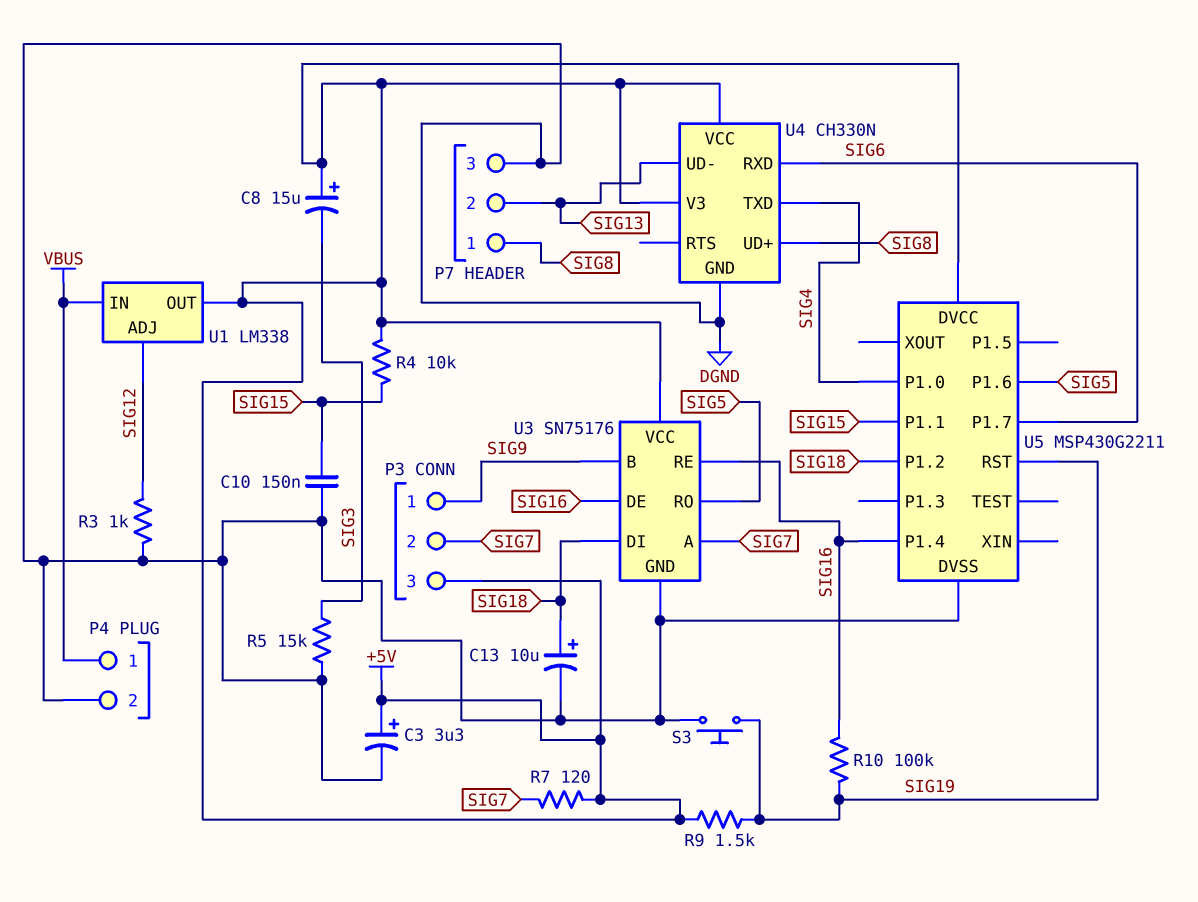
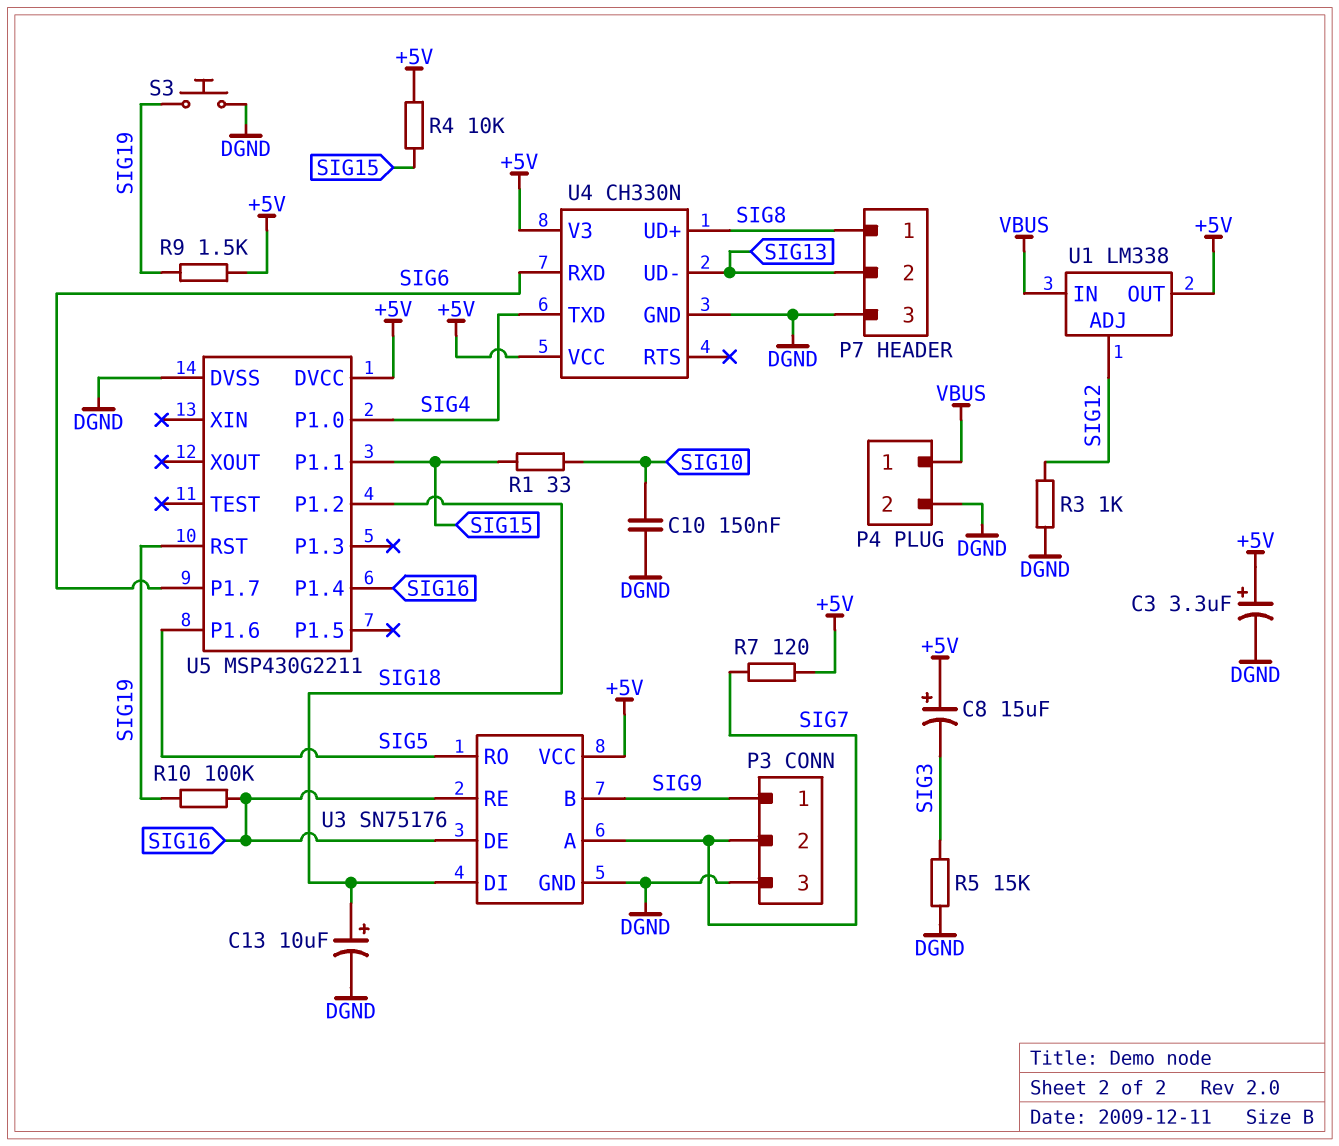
C10: 150nF (DGND, SIG15) -> 150nF (DGND, SIG10)
P3 pin 3: +5V -> DGND
R1: none -> 33 (SIG10, SIG15)

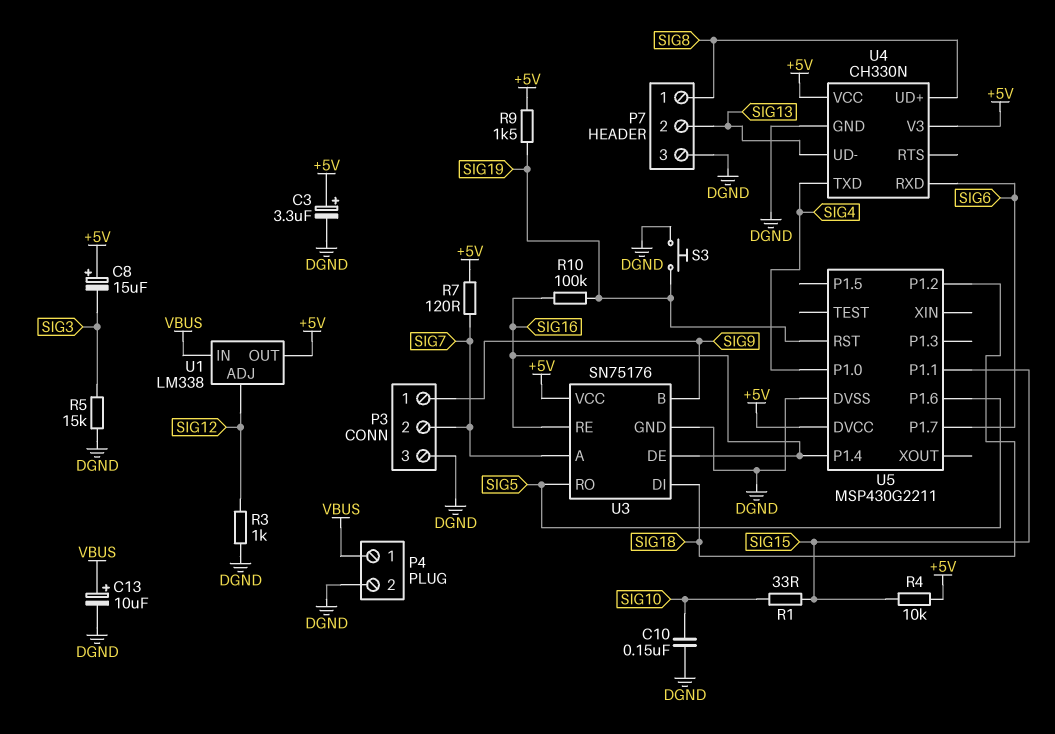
C13: 10uF (plus SIG18, minus DGND) -> 10uF (plus VBUS, minus DGND)

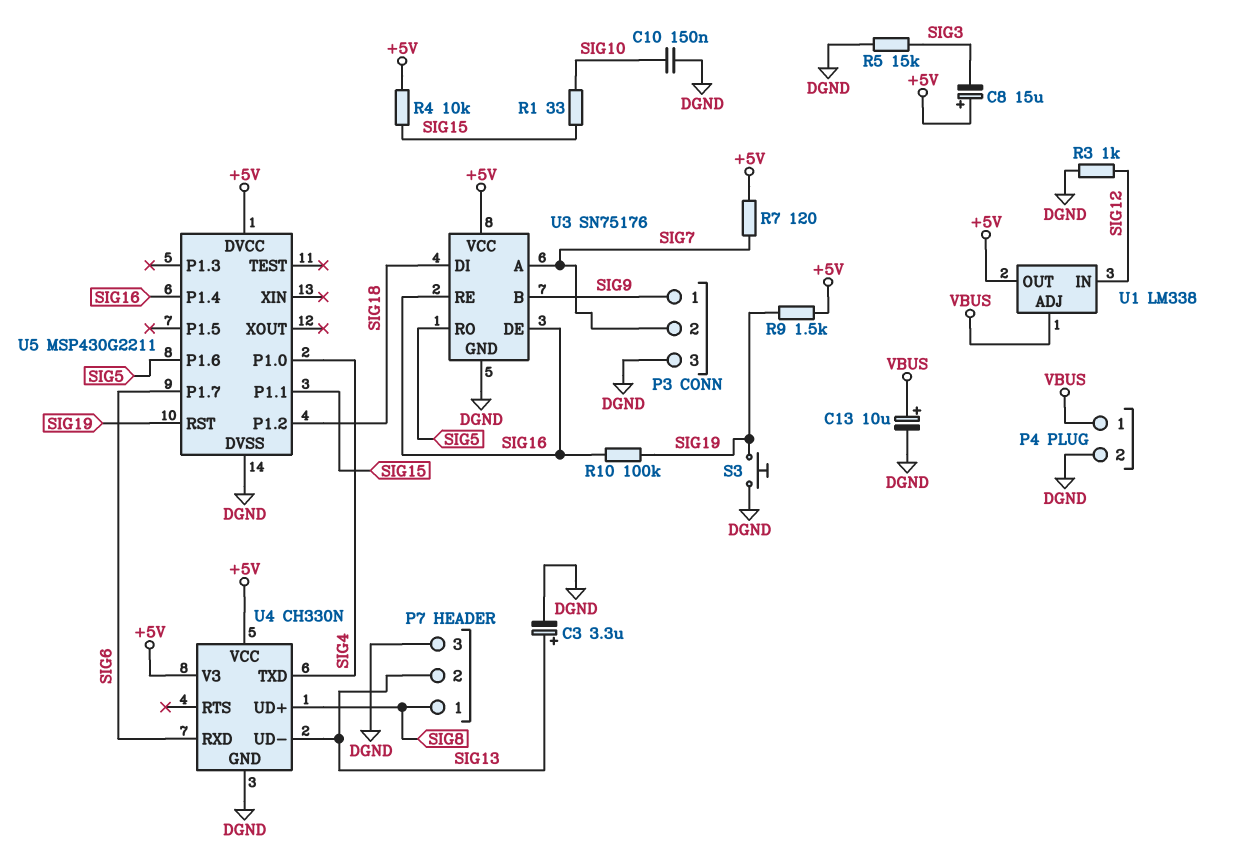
C3: 3.3uF (plus +5V, minus DGND) -> 3.3uF (plus SIG13, minus DGND)
U1 pin ADJ: SIG12 -> VBUS
U1 pin IN: VBUS -> SIG12

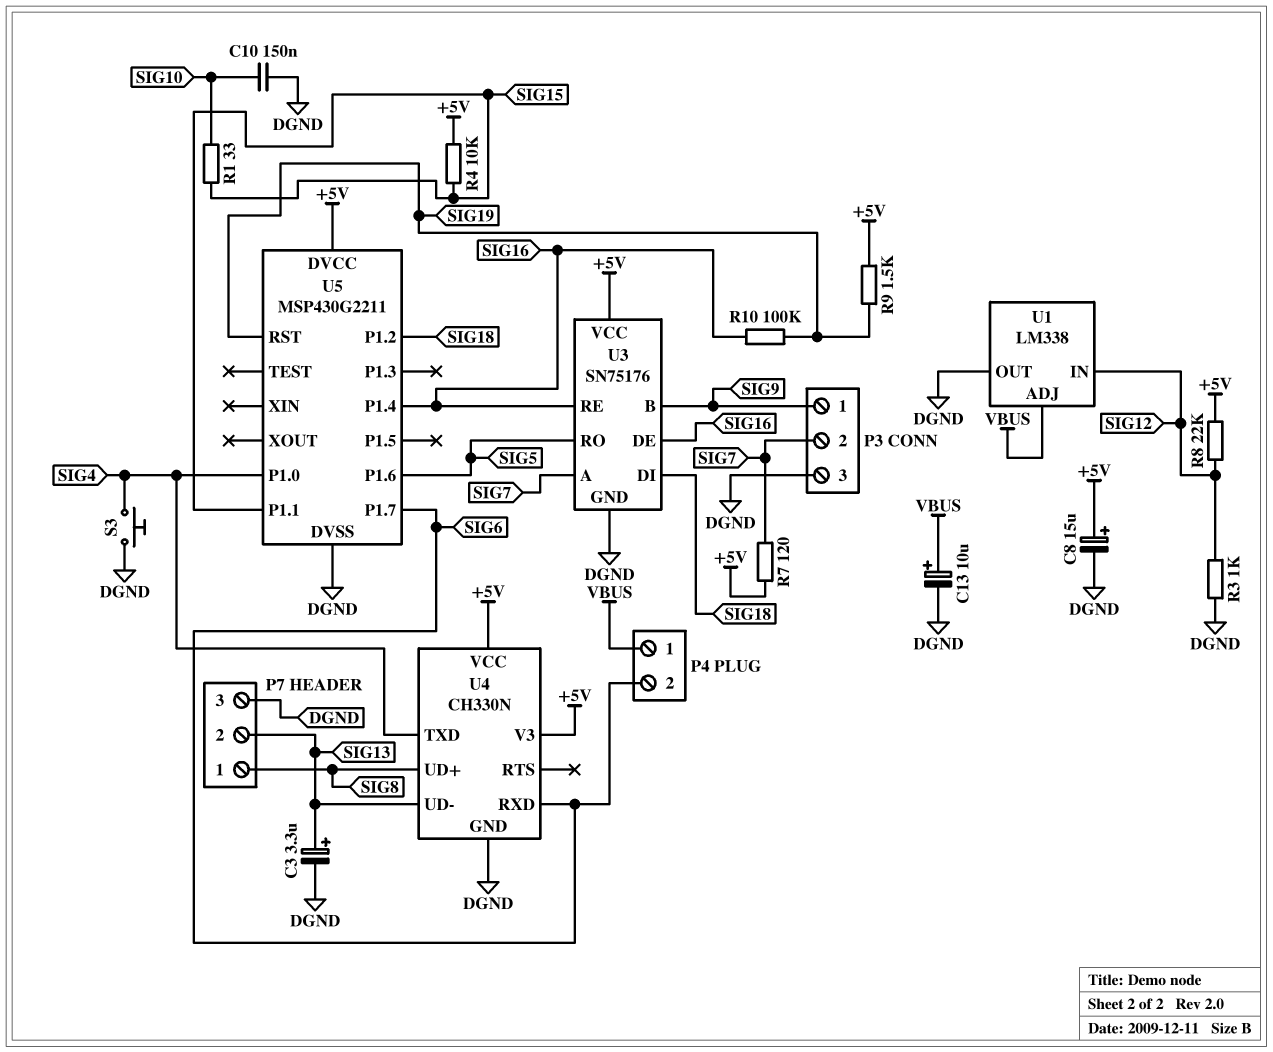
C8: 15uF (plus +5V, minus SIG3) -> 15uF (plus +5V, minus DGND)
P4 pin 2: DGND -> SIG6
R5: 15k (DGND, SIG3) -> none
R8: none -> 22k (+5V, SIG12)
S3: button (DGND, SIG19) -> button (DGND, SIG4)
U1 pin OUT: +5V -> DGND

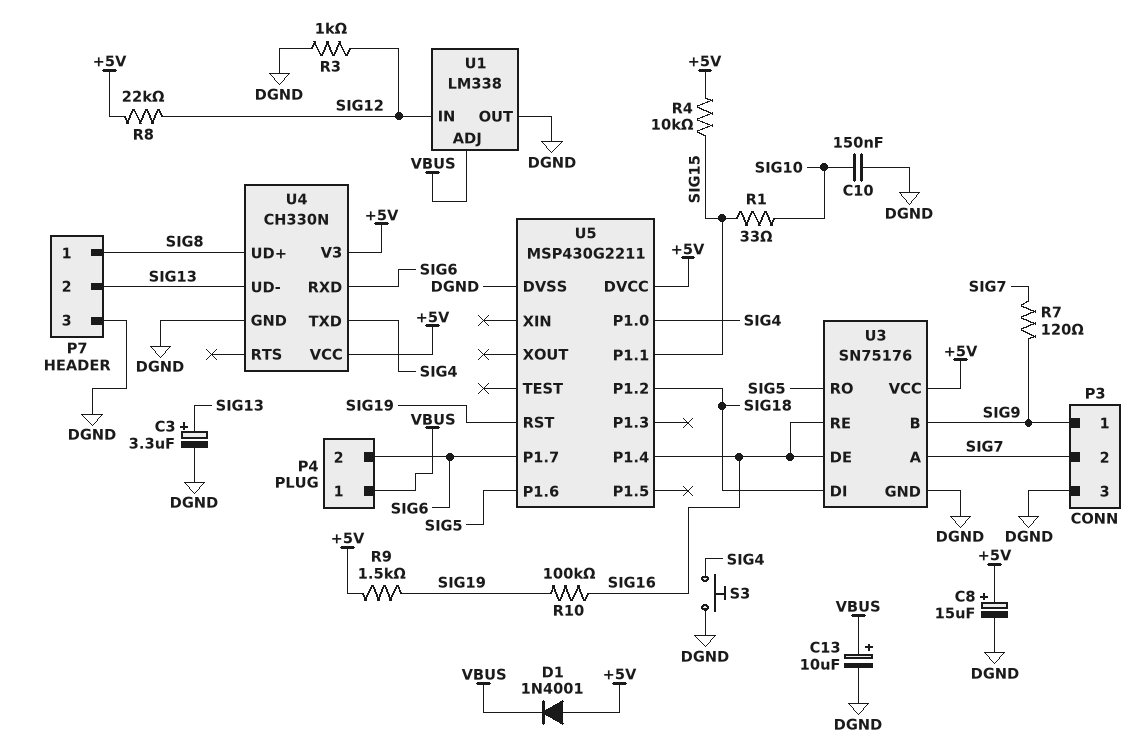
D1: none -> diode 1N4001 (A +5V, K VBUS)
R7: 120 (+5V, SIG7) -> 120 (SIG7, SIG9)

